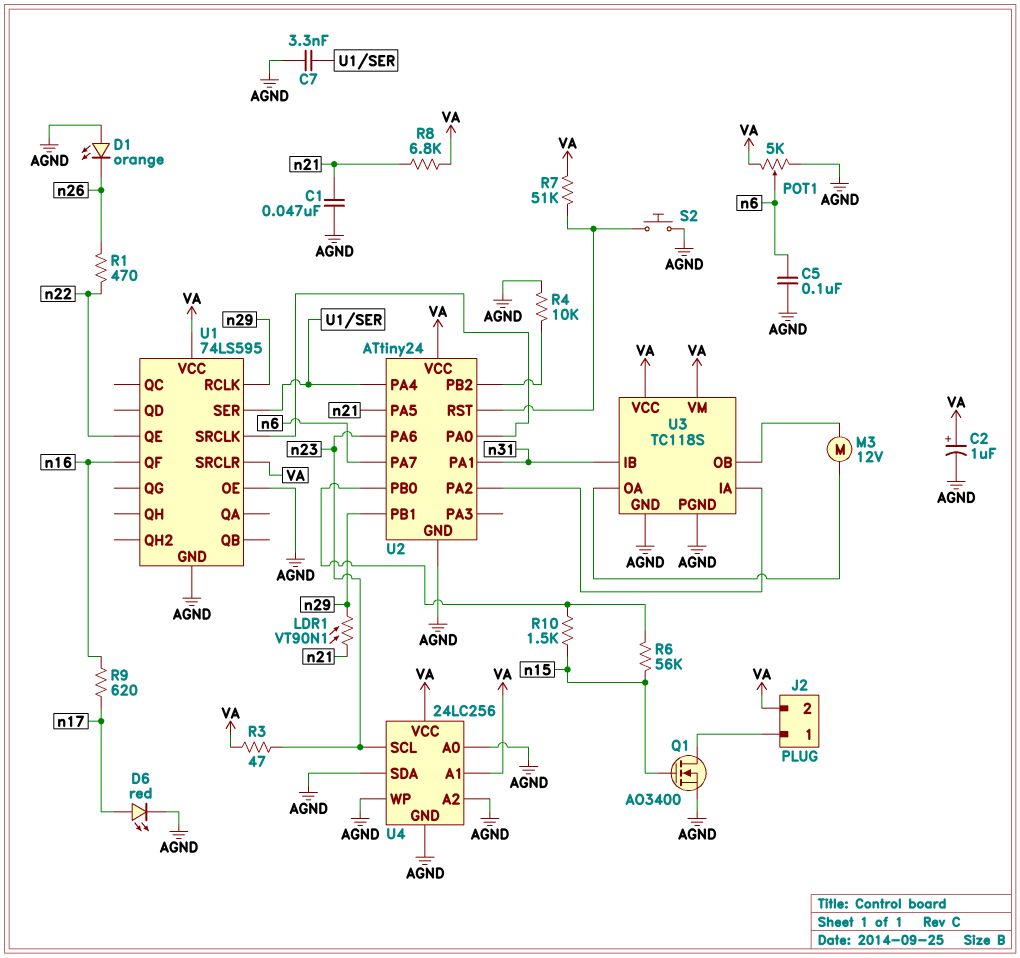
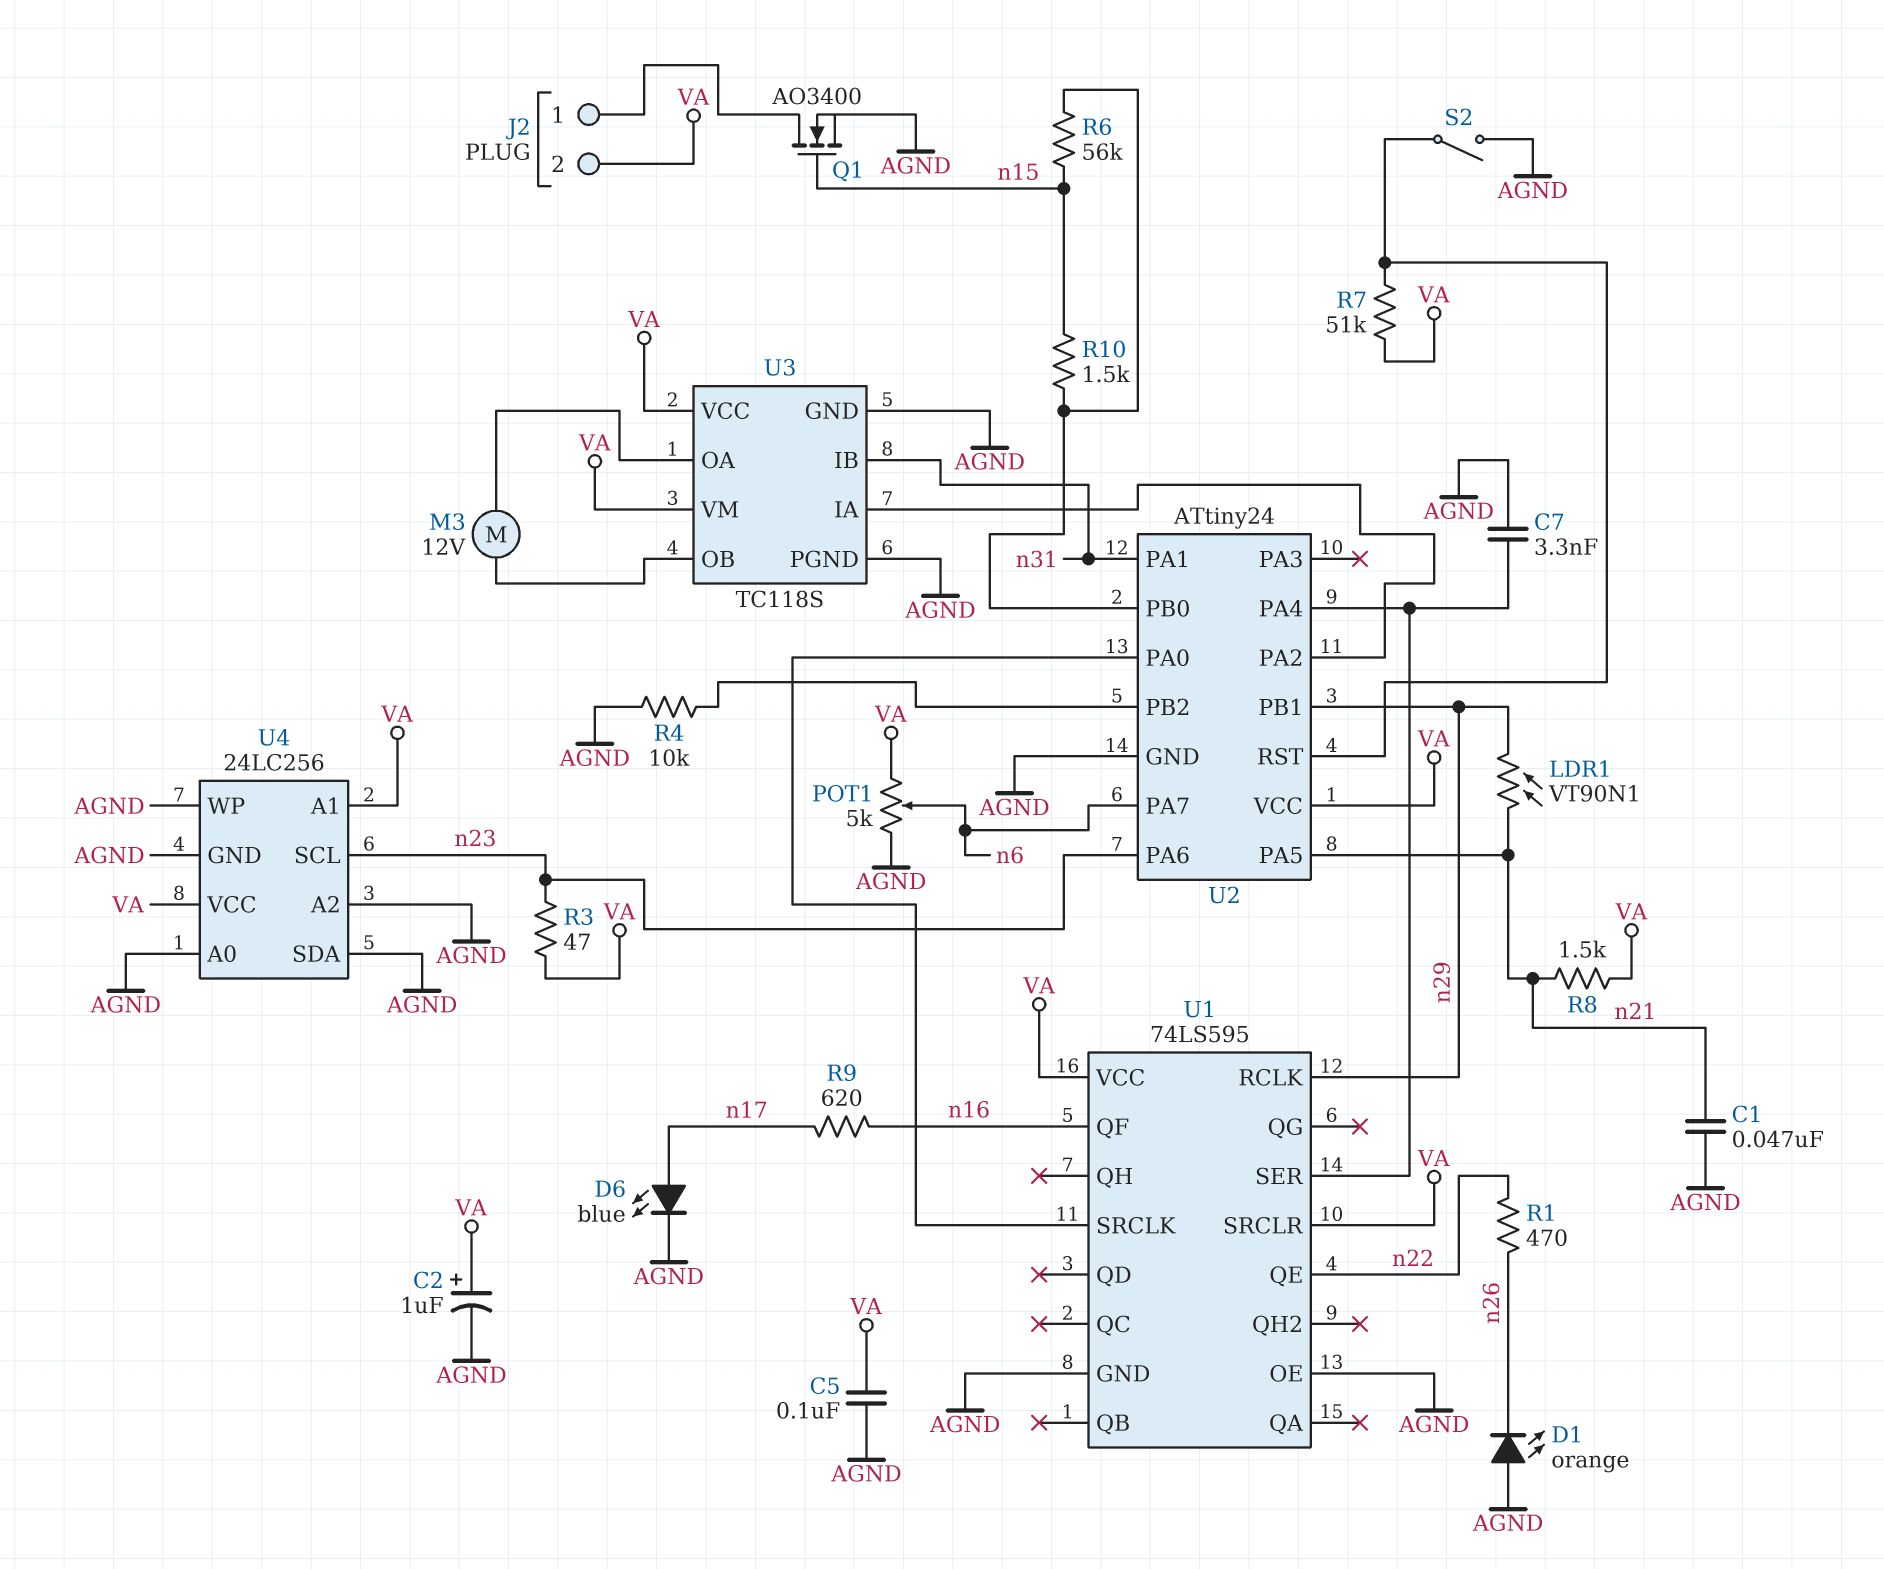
C5: 100nF (AGND, n6) -> 100nF (AGND, VA)
D6: LED red (A n17, K AGND) -> LED blue (A n17, K AGND)
R8: 6.8k (VA, n21) -> 1.5k (VA, n21)
S2: button (AGND, U2/RST) -> switch (AGND, U2/RST)

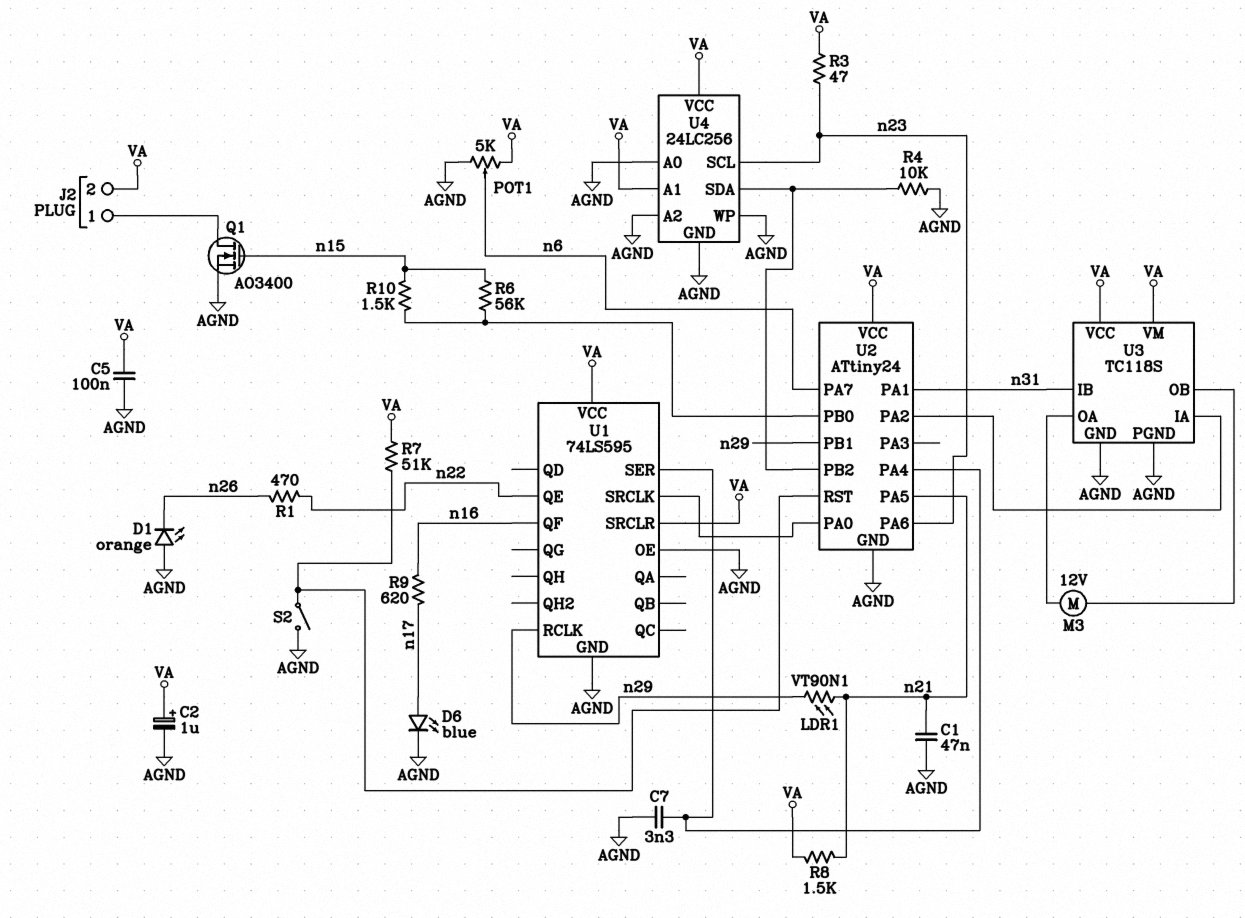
U4 pin SDA: AGND -> U2/PB2

